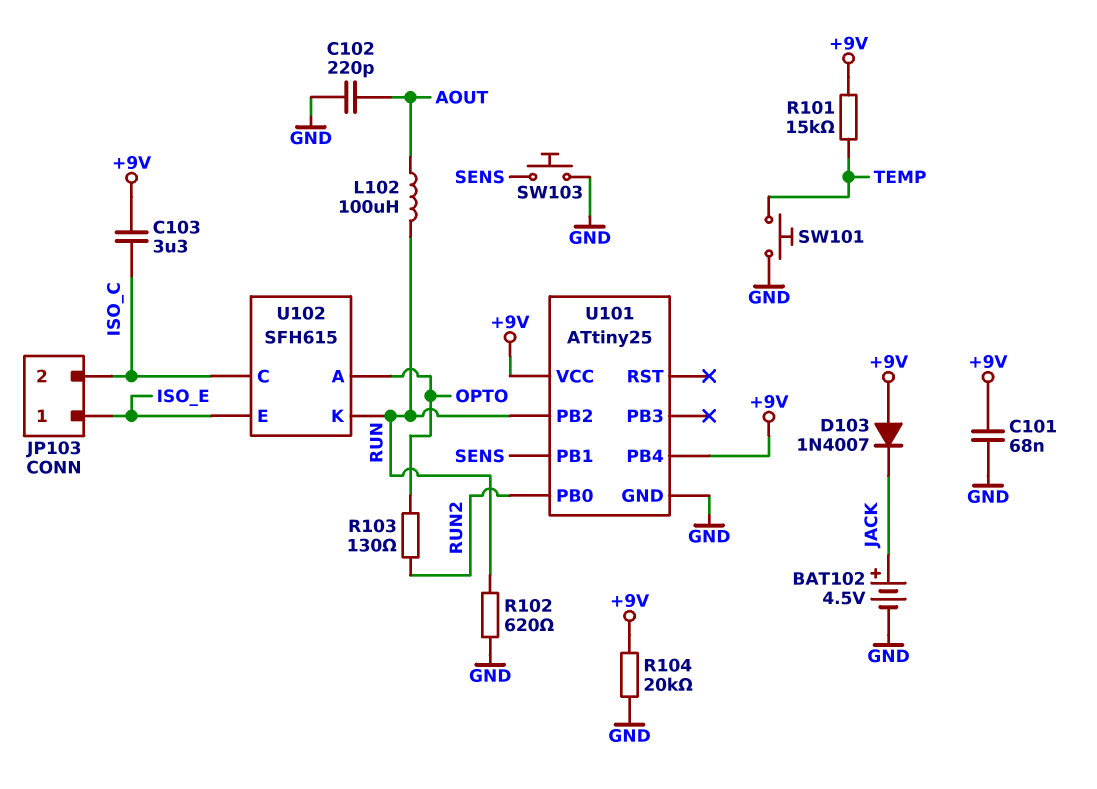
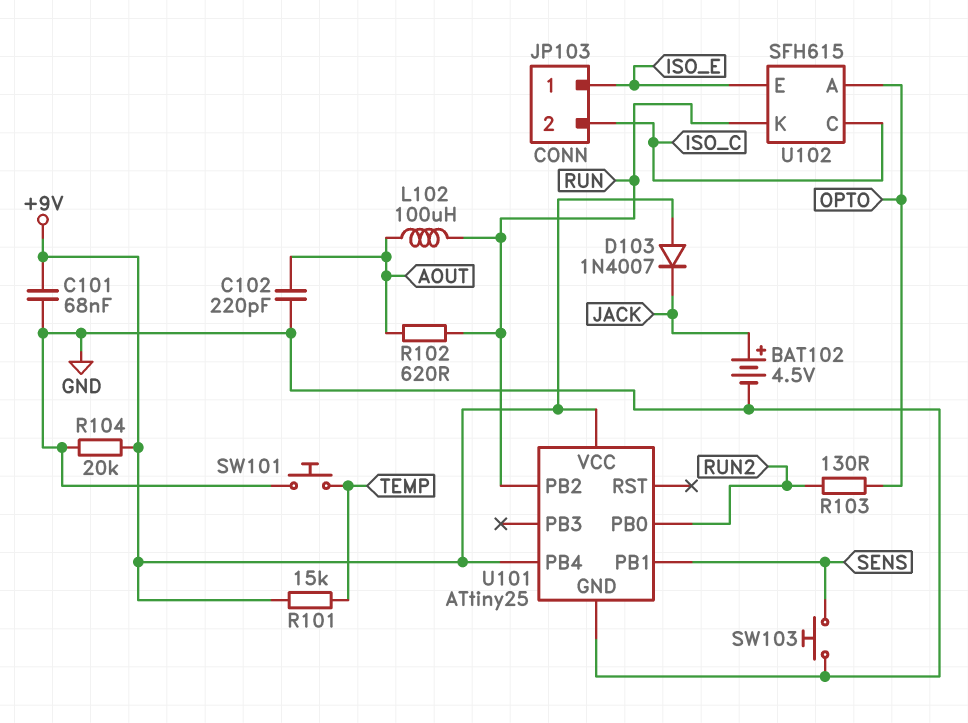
C103: 3.3uF (+9V, ISO_C) -> none
R102: 620 (GND, RUN) -> 620 (AOUT, RUN)

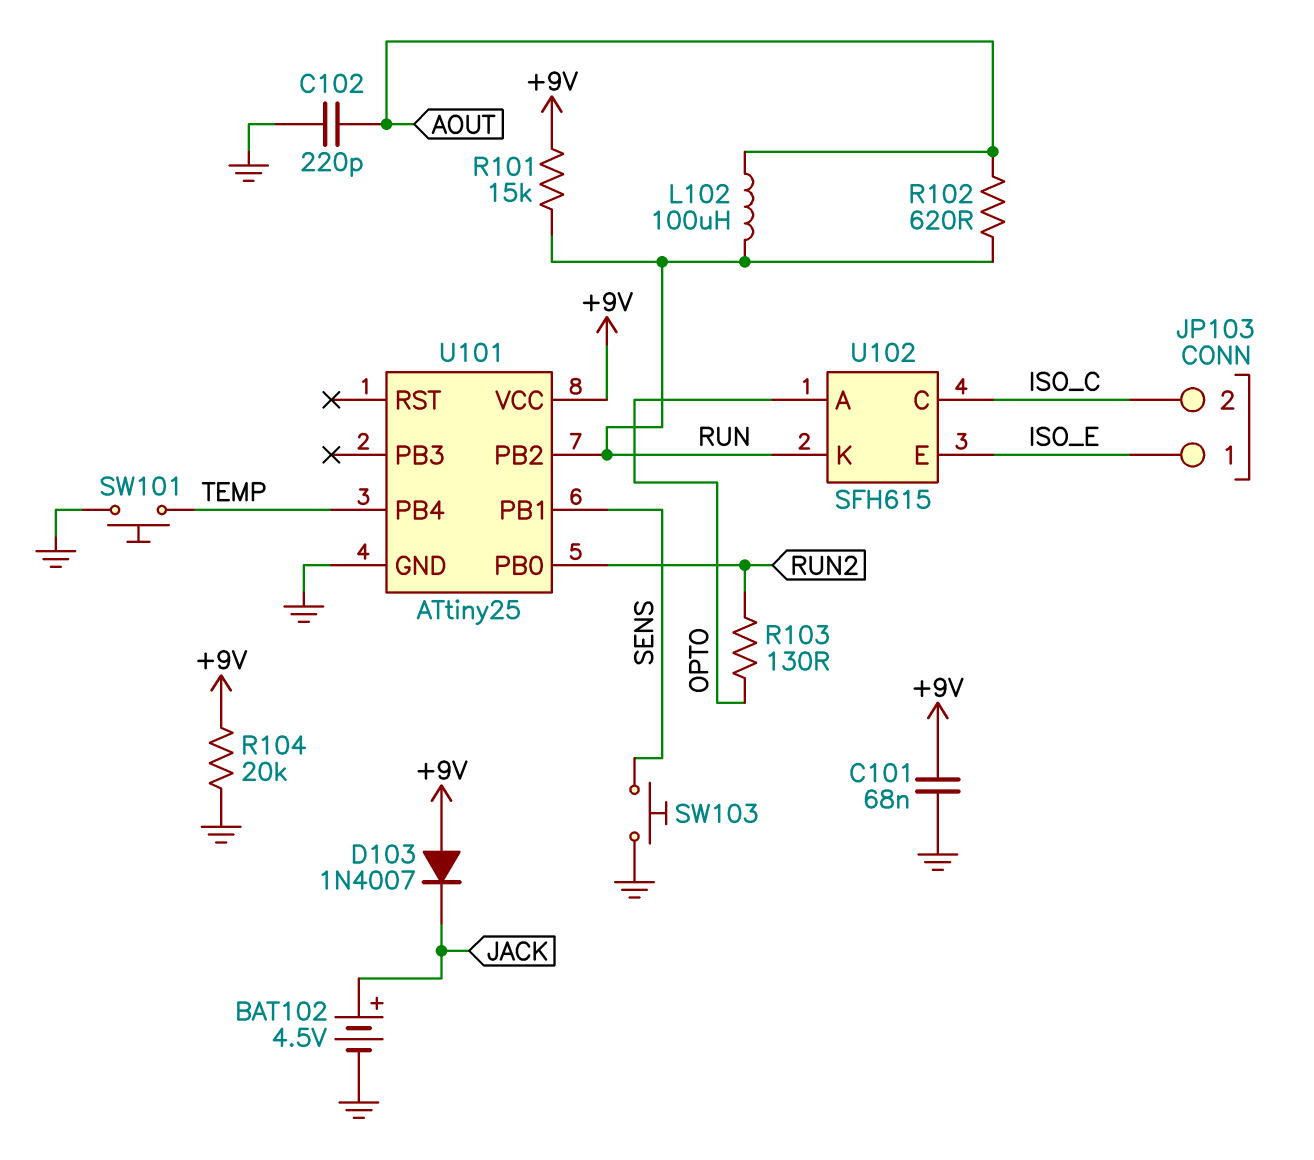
R101: 15k (+9V, TEMP) -> 15k (+9V, RUN)
U101 pin PB4: +9V -> TEMP

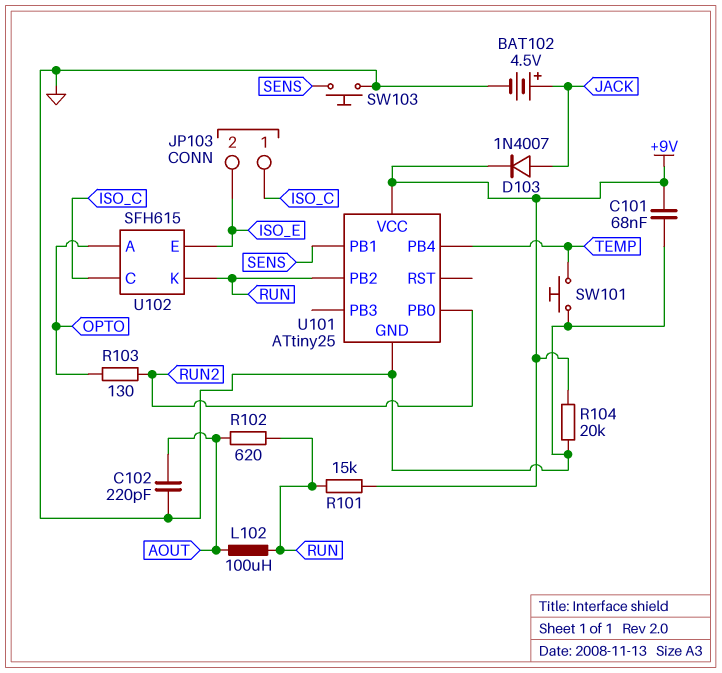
D103: diode 1N4007 (A +9V, K JACK) -> diode 1N4007 (A JACK, K +9V)
JP103 pin 1: ISO_E -> ISO_C
JP103 pin 2: ISO_C -> ISO_E

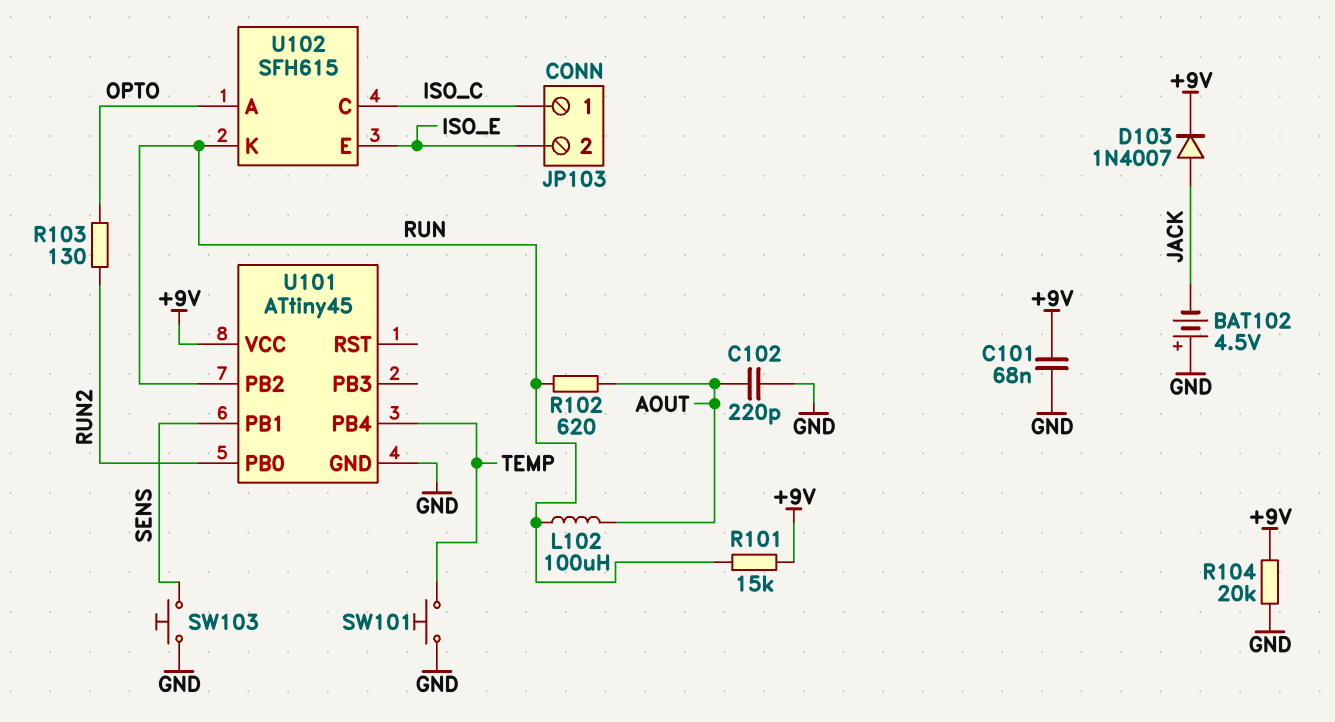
BAT102: 4.5V (plus JACK, minus GND) -> 4.5V (plus GND, minus JACK)
U101: ATtiny25 -> ATtiny45

